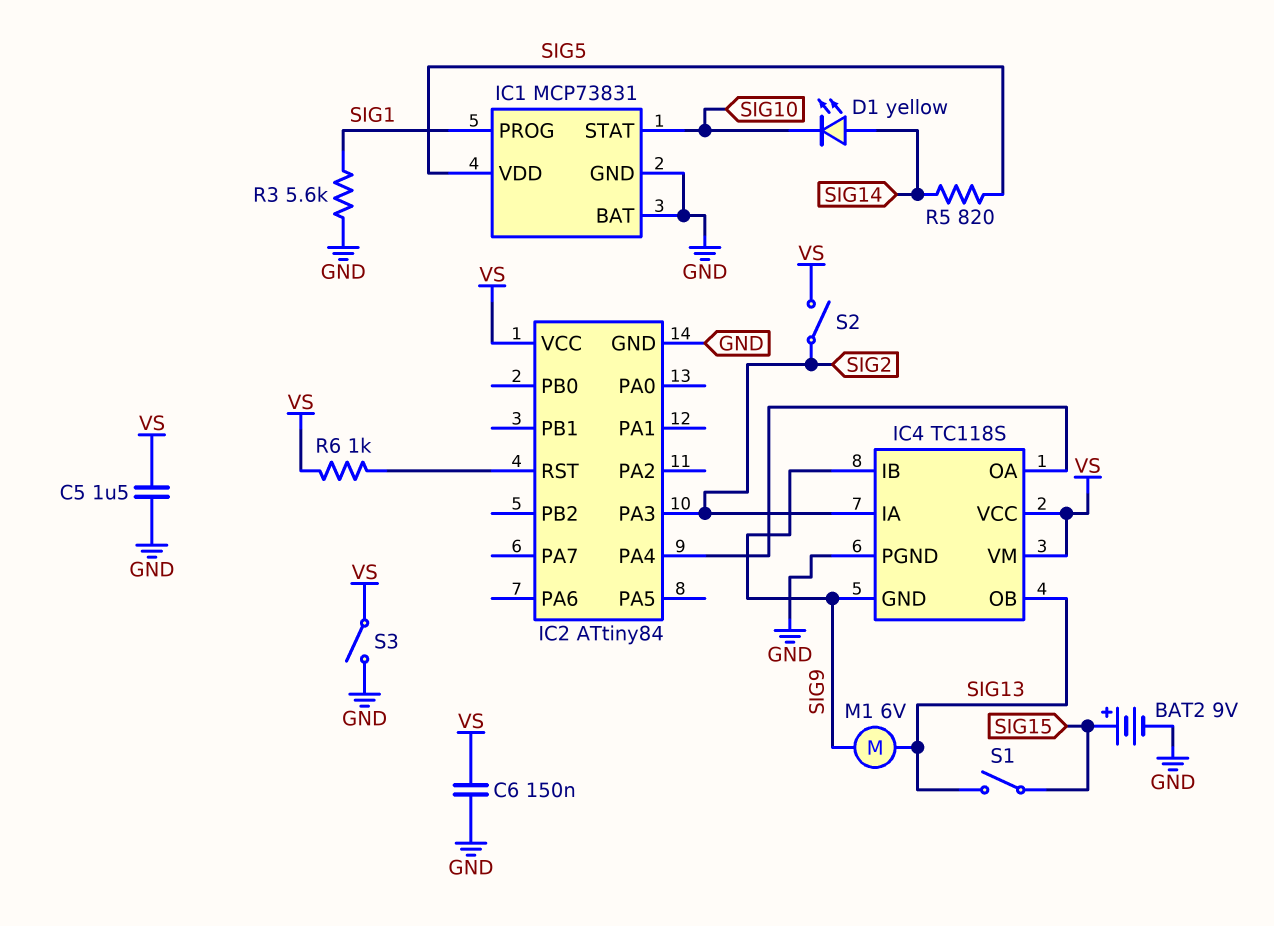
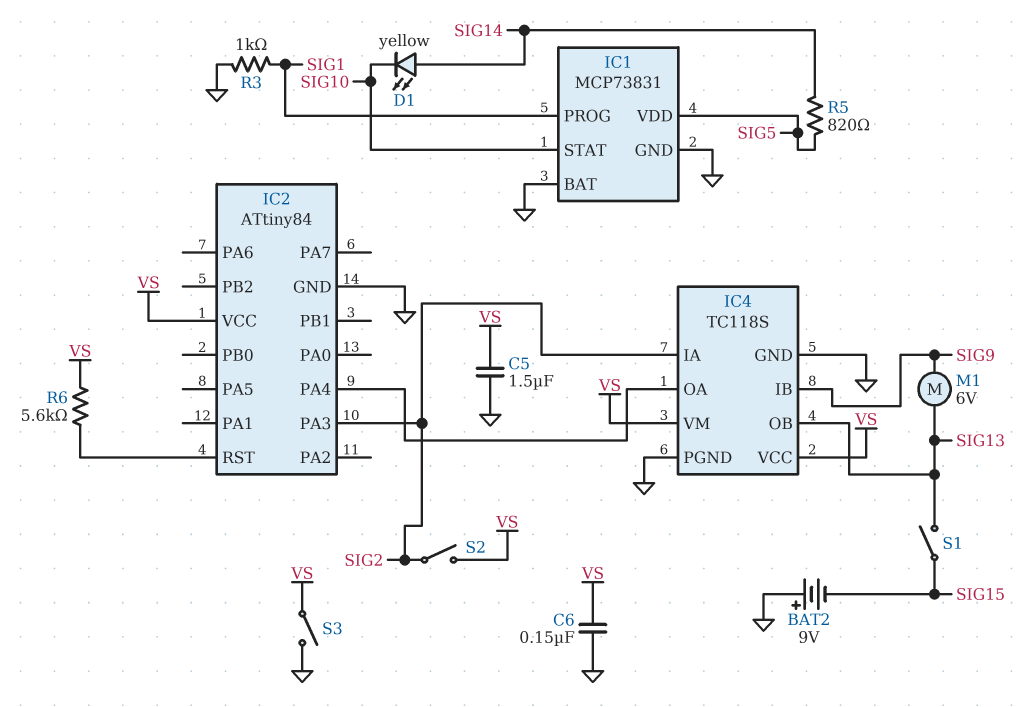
BAT2: 9V (plus SIG15, minus GND) -> 9V (plus GND, minus SIG15)
IC4 pin GND: SIG9 -> GND
R3: 5.6k (GND, SIG1) -> 1k (GND, SIG1)
R6: 1k (IC2/RST, VS) -> 5.6k (IC2/RST, VS)

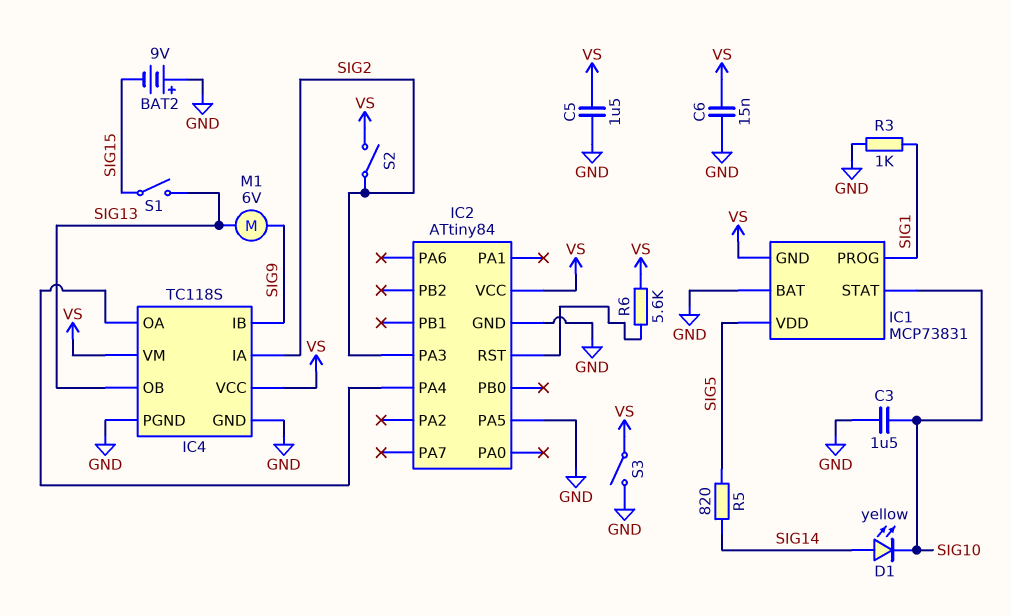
C3: none -> 1.5uF (GND, SIG10)
C6: 150nF (GND, VS) -> 15nF (GND, VS)
IC1 pin GND: GND -> VS
IC2 pin PA5: none -> GND

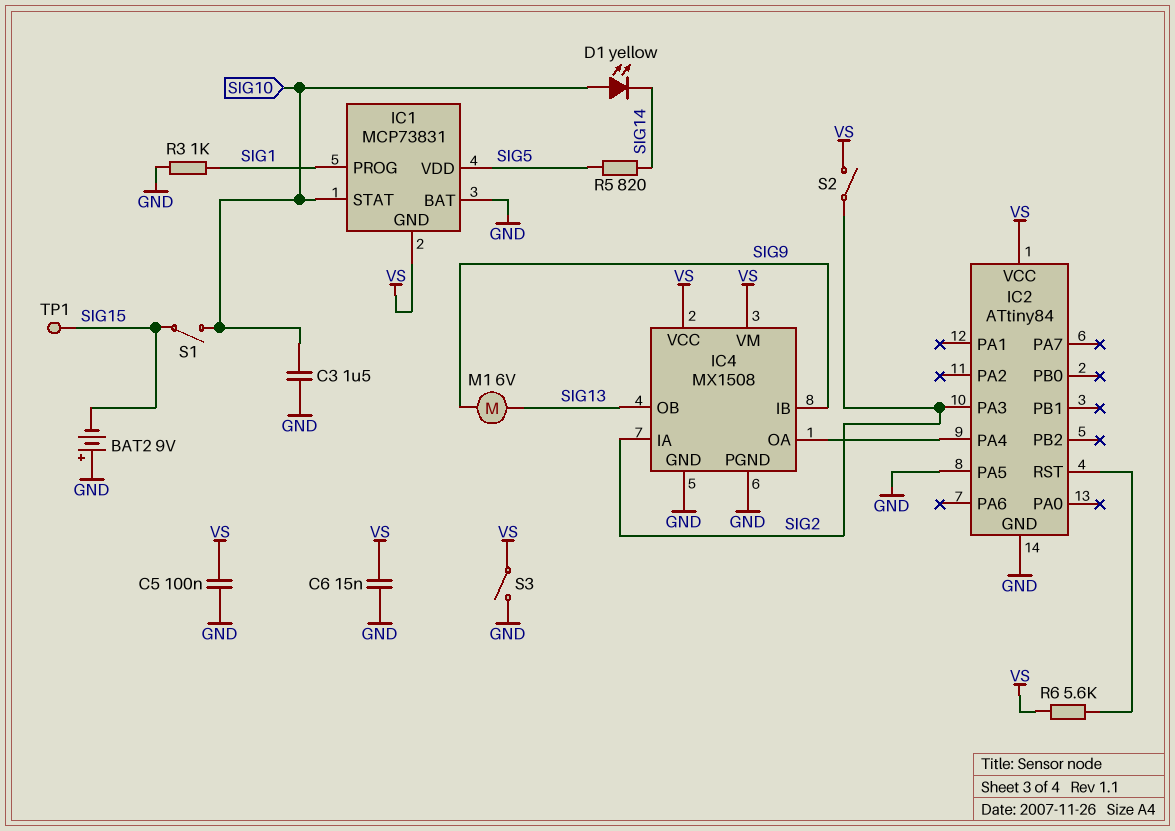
C5: 1.5uF (GND, VS) -> 100nF (GND, VS)
D1: LED yellow (A SIG14, K SIG10) -> LED yellow (A SIG10, K SIG14)
IC4: TC118S -> MX1508
S1: switch (SIG13, SIG15) -> switch (SIG10, SIG15)
TP1: none -> test point (SIG15)

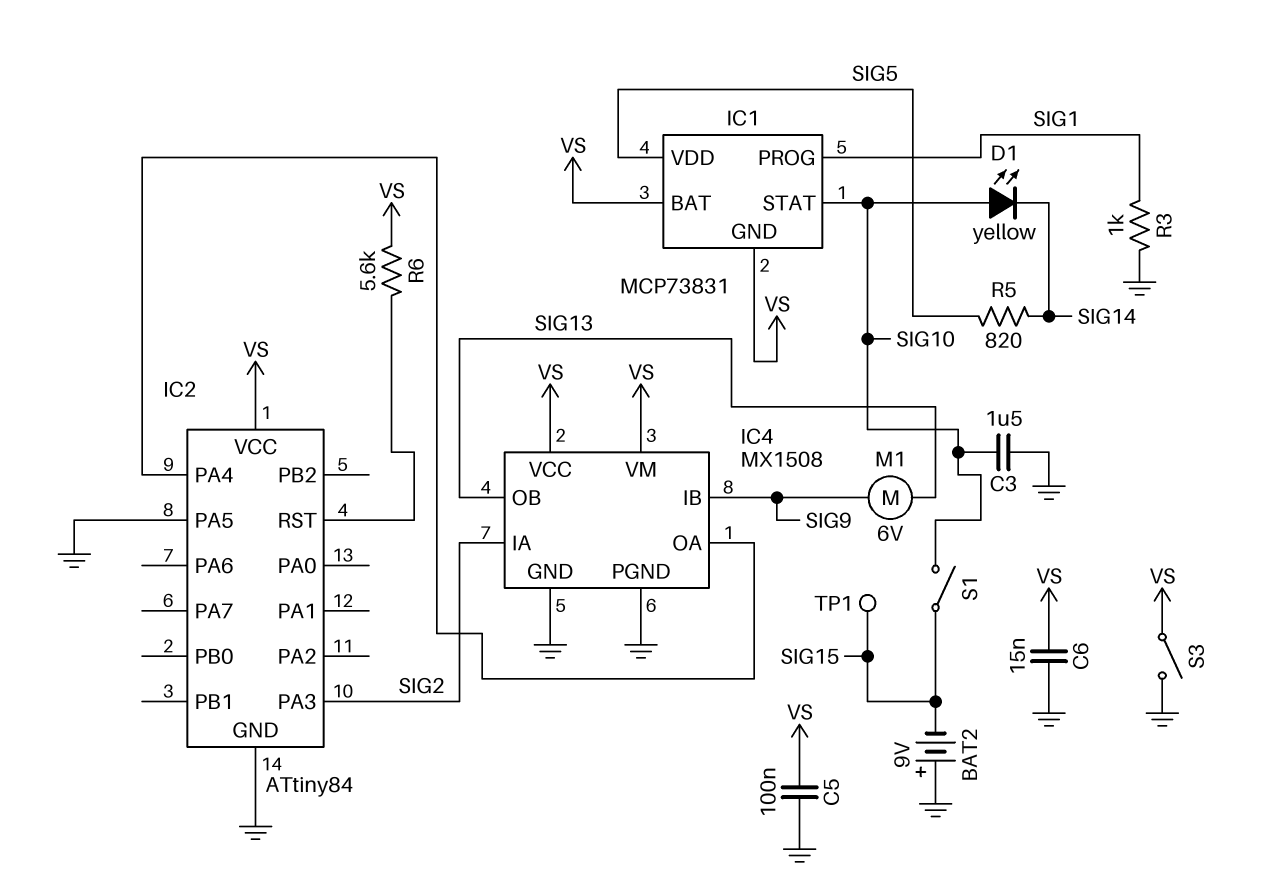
IC1 pin BAT: GND -> VS
S2: switch (SIG2, VS) -> none

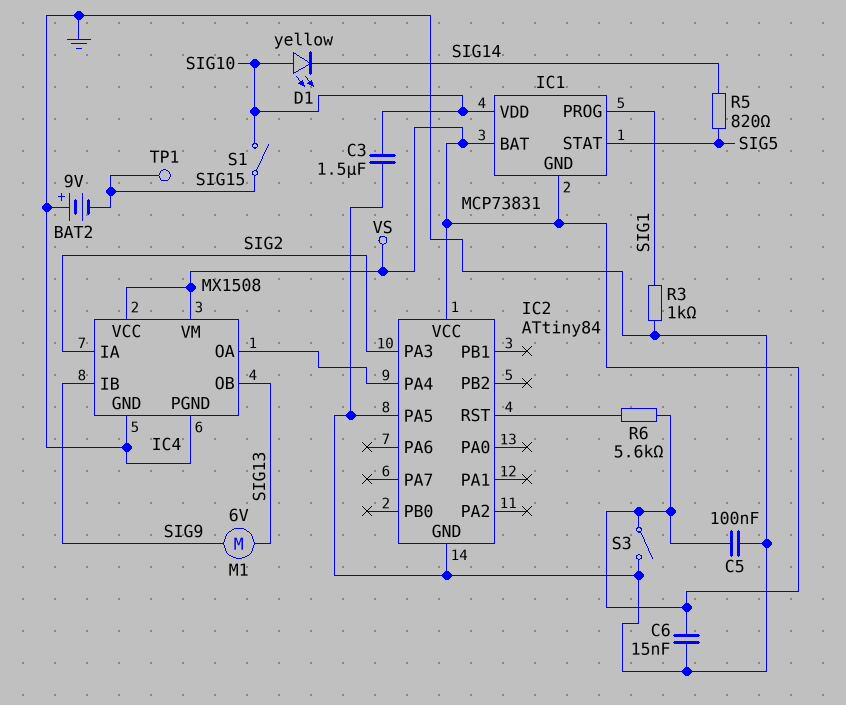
IC1 pin STAT: SIG10 -> SIG5
IC1 pin VDD: SIG5 -> SIG10

